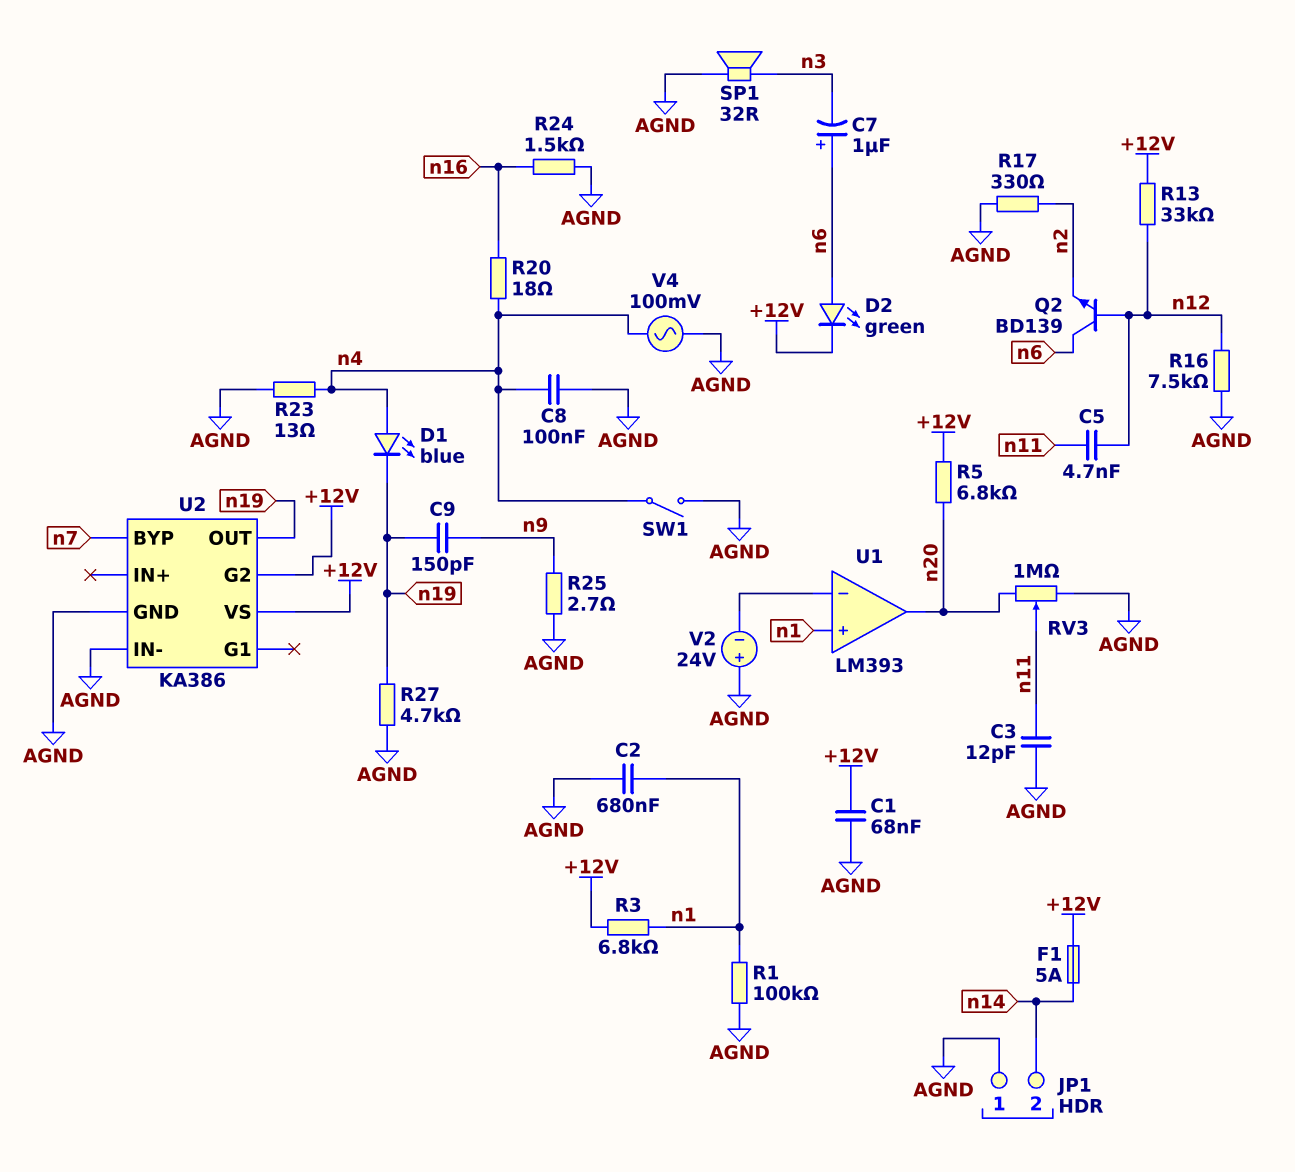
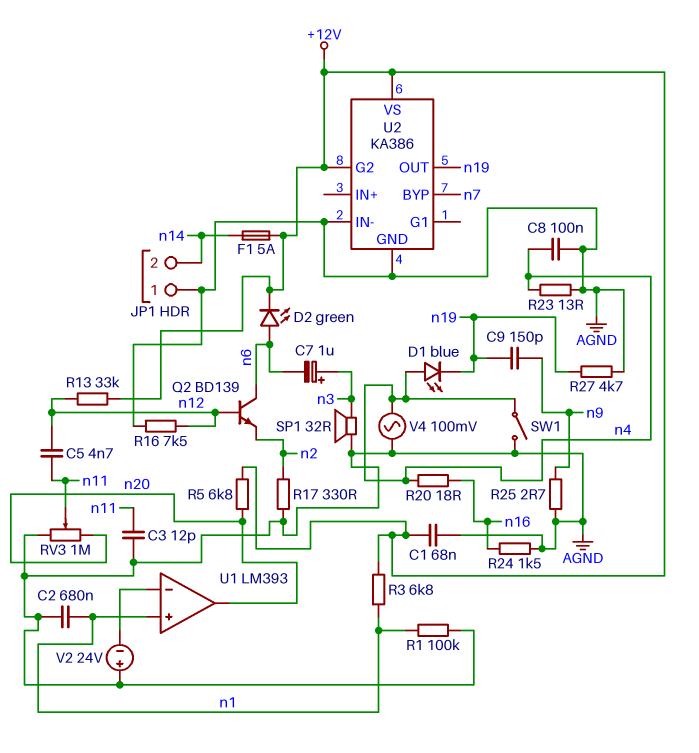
C7: 1uF (plus n6, minus n3) -> 1uF (plus n3, minus n6)

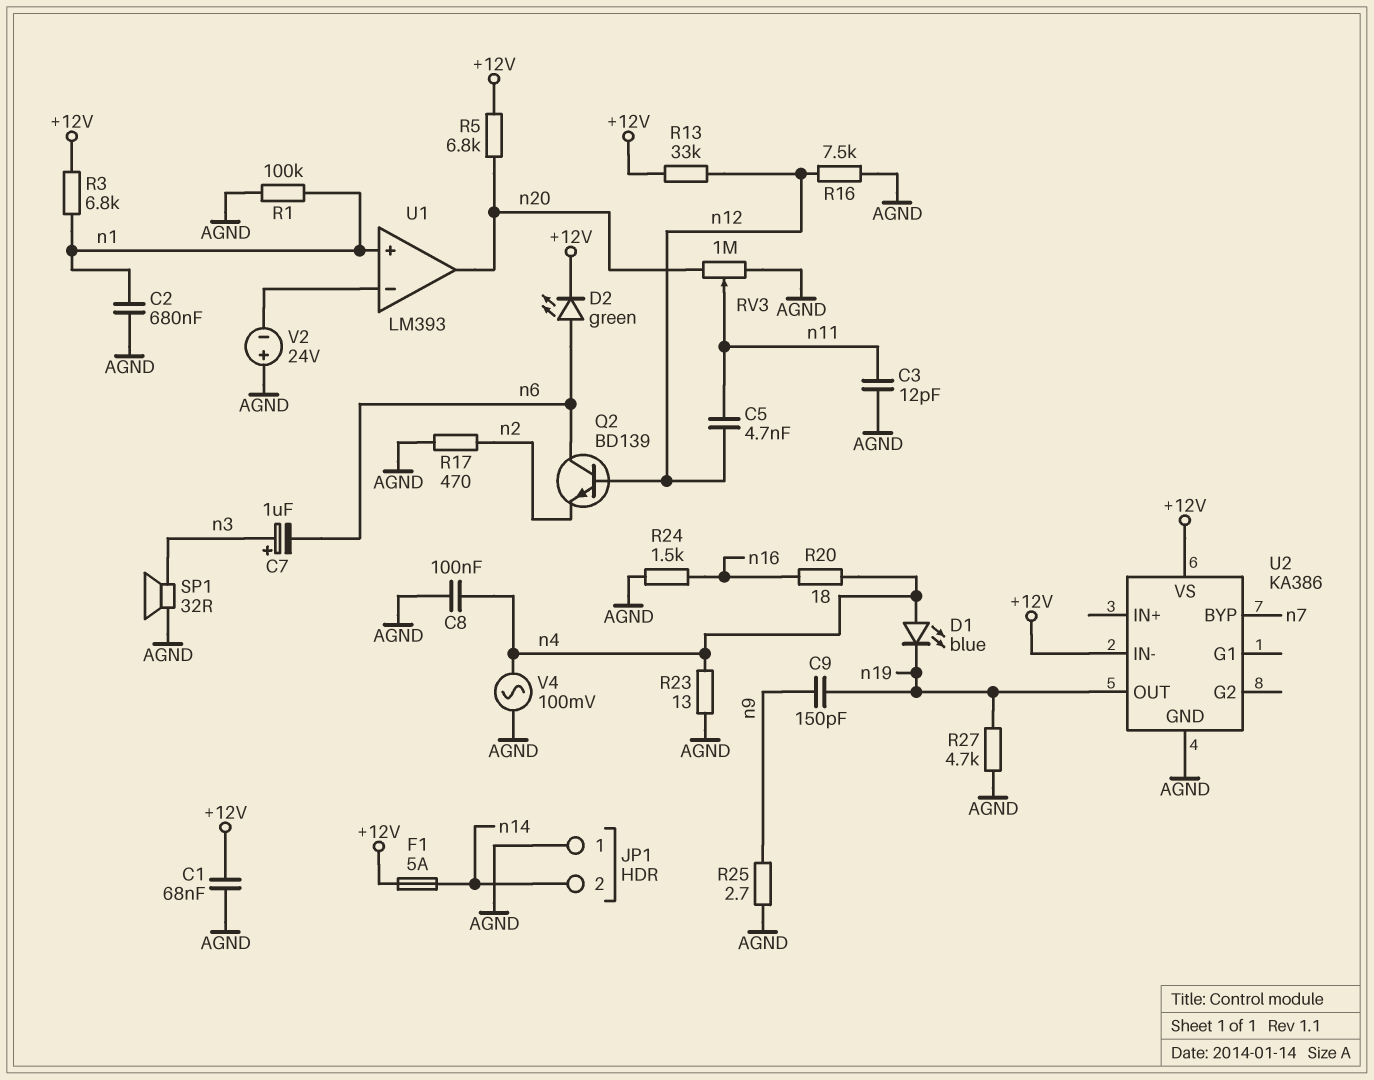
R17: 330 (AGND, n2) -> 470 (AGND, n2)
SW1: switch (AGND, n4) -> none
U2 pin G2: +12V -> none
U2 pin IN-: AGND -> +12V

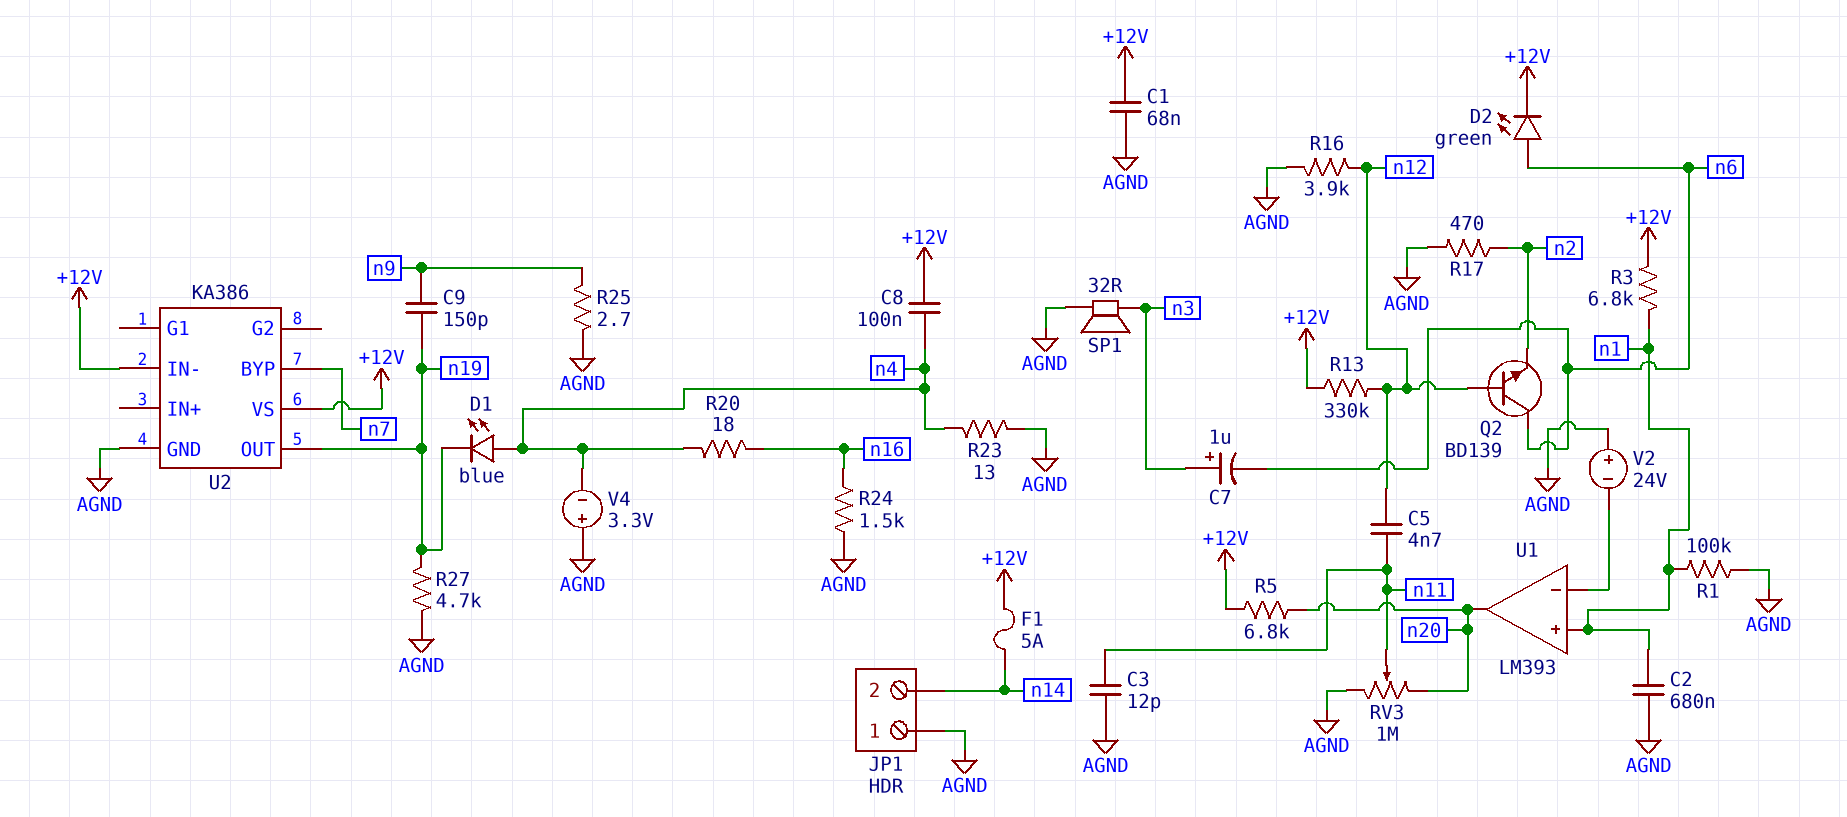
C8: 100nF (AGND, n4) -> 100nF (+12V, n4)
R13: 33k (+12V, n12) -> 330k (+12V, n12)
R16: 7.5k (AGND, n12) -> 3.9k (AGND, n12)
V4: AC 100mV (AGND, n4) -> 3.3V (plus AGND, minus n4)

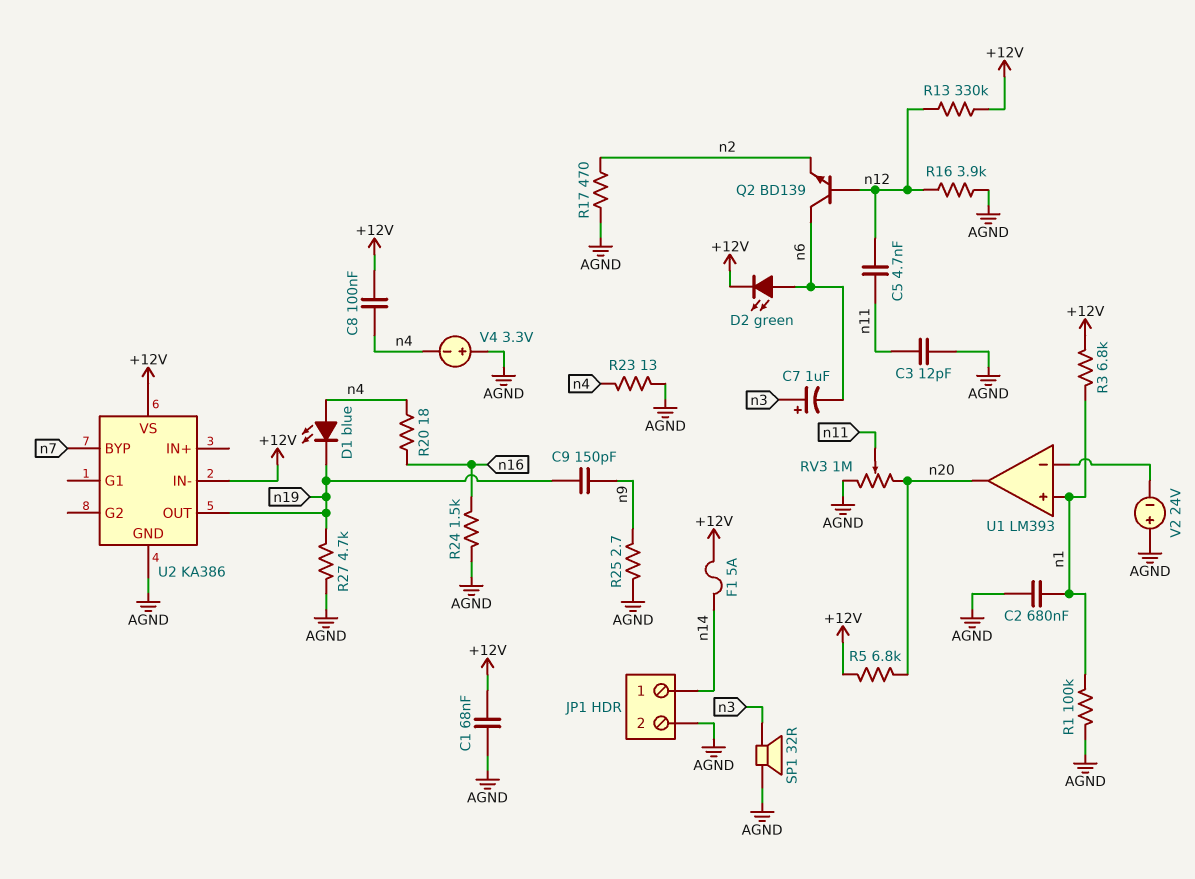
JP1 pin 1: AGND -> n14
JP1 pin 2: n14 -> AGND

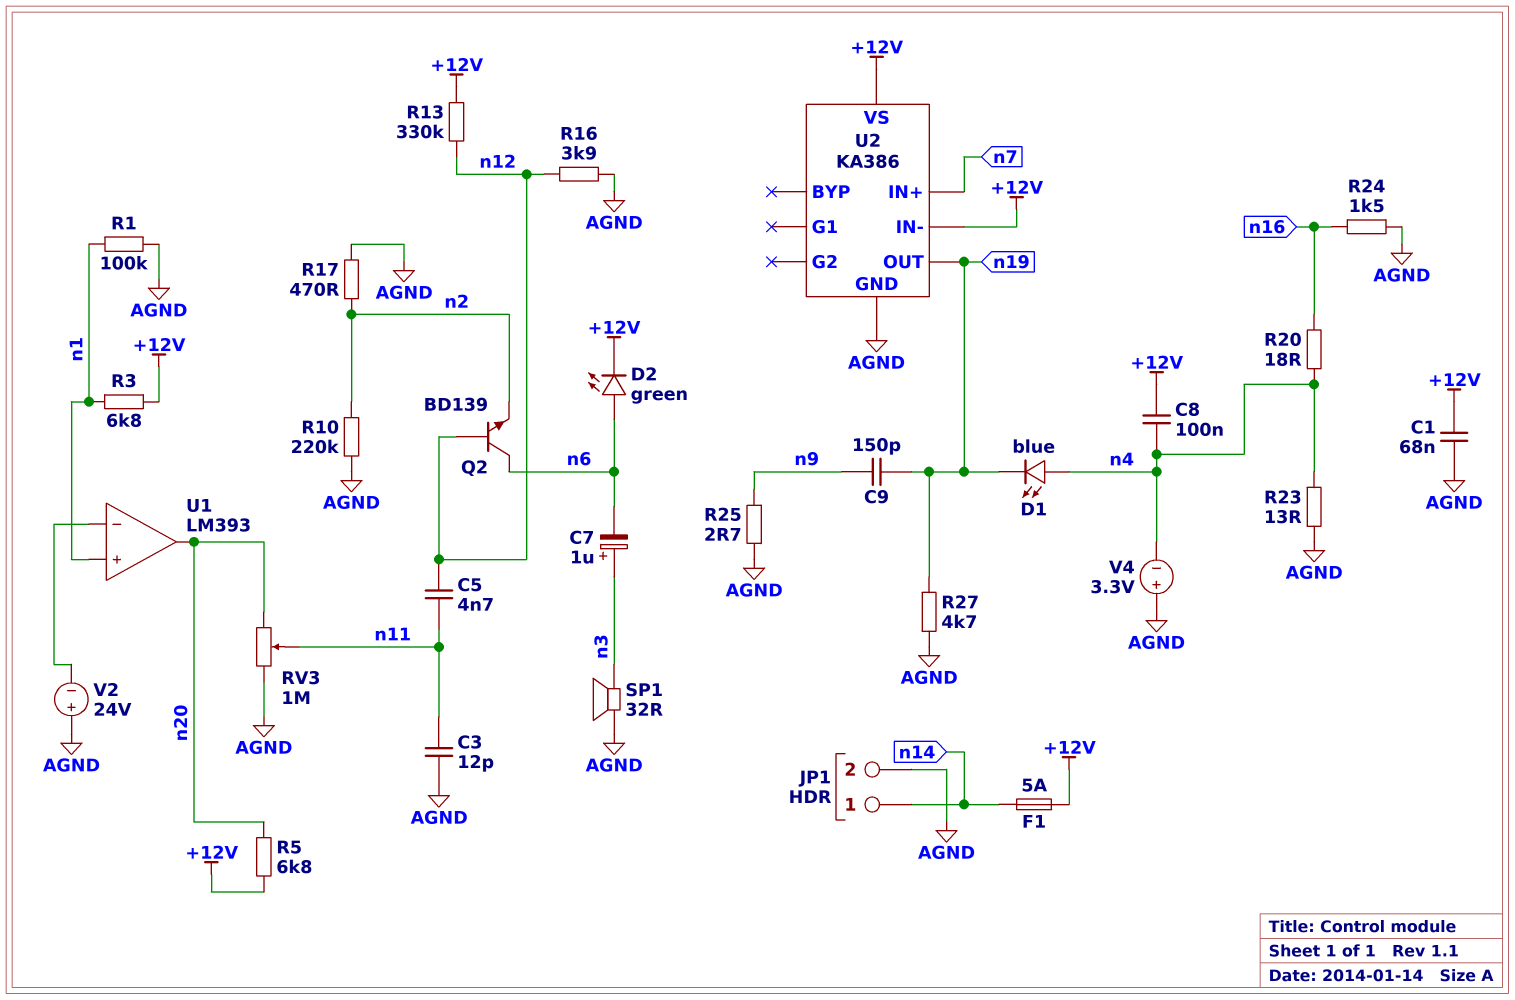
C2: 680nF (AGND, n1) -> none
R10: none -> 220k (AGND, n2)
U2 pin BYP: n7 -> none
U2 pin IN+: none -> n7

